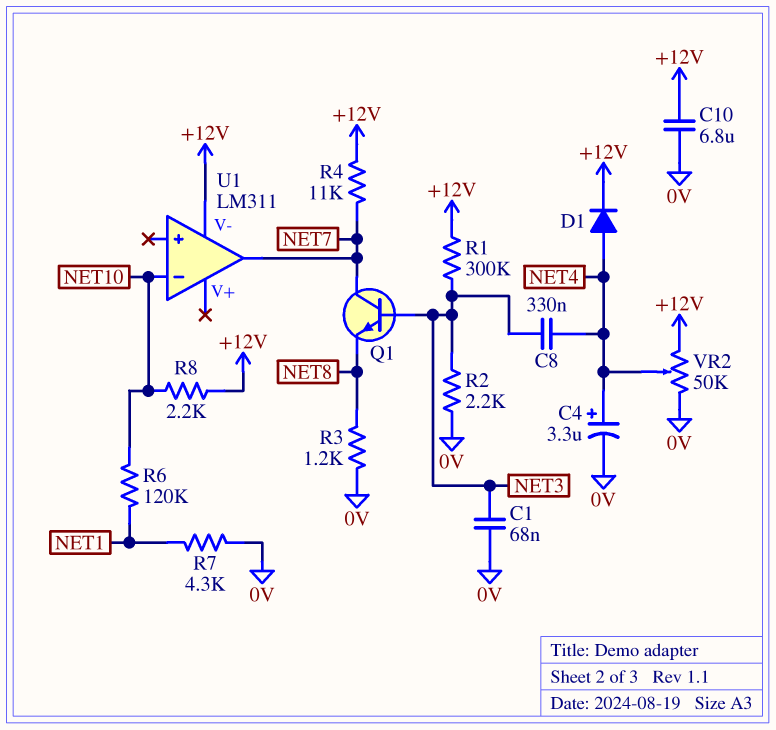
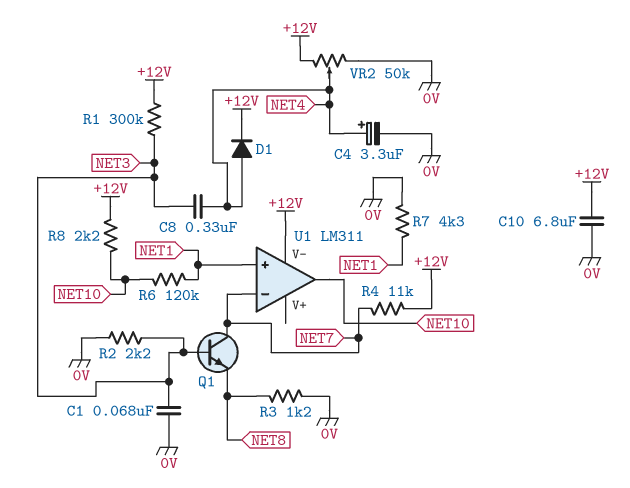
U1 pin in+: none -> NET1
U1 pin in-: NET10 -> NET7
U1 pin out: NET7 -> NET10

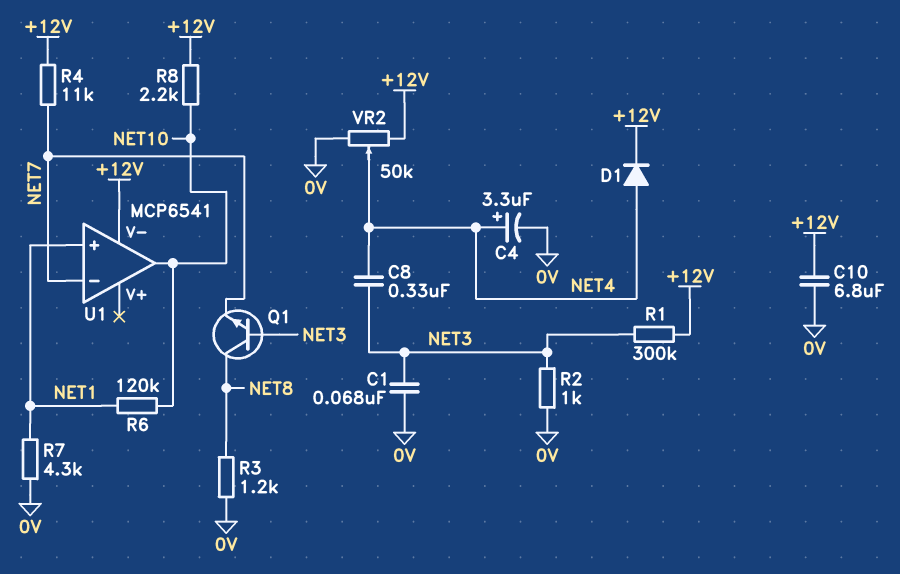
Q1: NPN (B NET3, C NET7, E NET8) -> NPN (B NET3, C NET8, E NET7)
R2: 2.2k (0V, NET3) -> 1k (0V, NET3)
U1: LM311 -> MCP6541

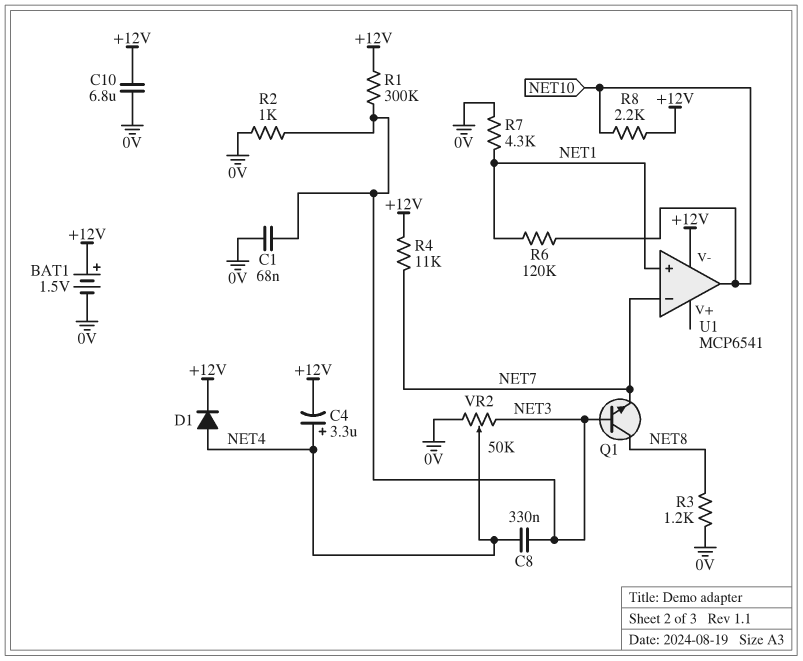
BAT1: none -> 1.5V (plus +12V, minus 0V)
C4: 3.3uF (plus NET4, minus 0V) -> 3.3uF (plus NET4, minus +12V)
VR2: 50k (+12V, 0V, wiper NET4) -> 50k (0V, NET3, wiper NET4)

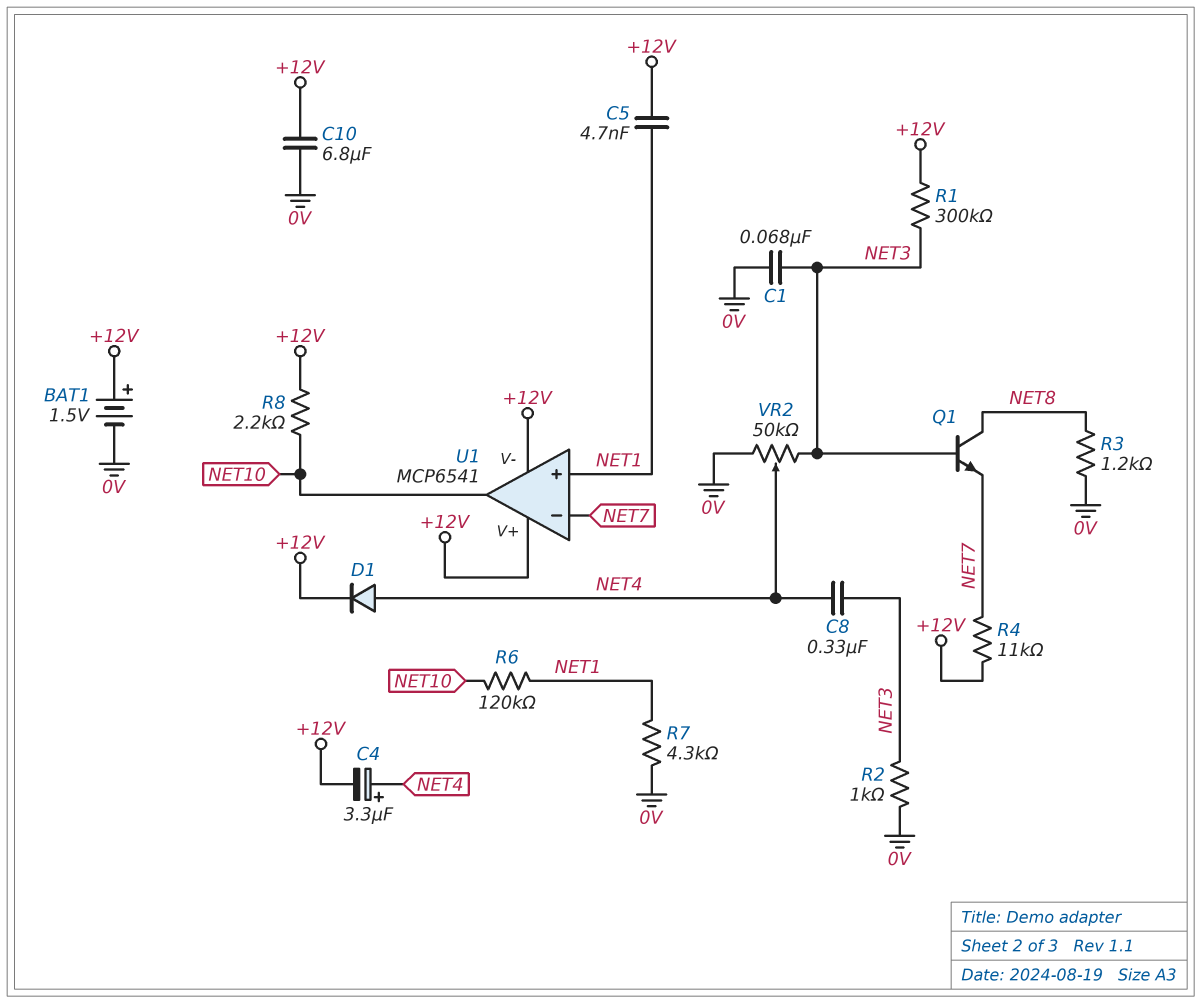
C5: none -> 4.7nF (+12V, NET1)
U1 pin V+: none -> +12V

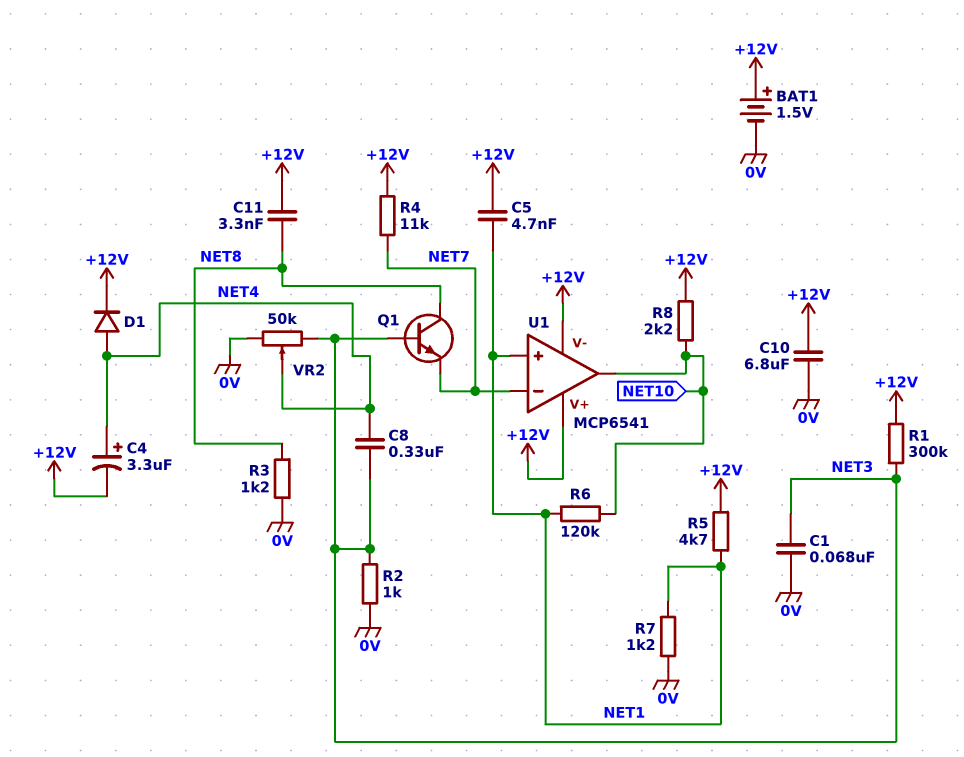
C11: none -> 3.3nF (+12V, NET8)
R5: none -> 4.7k (+12V, NET1)
R7: 4.3k (0V, NET1) -> 1.2k (0V, NET1)

